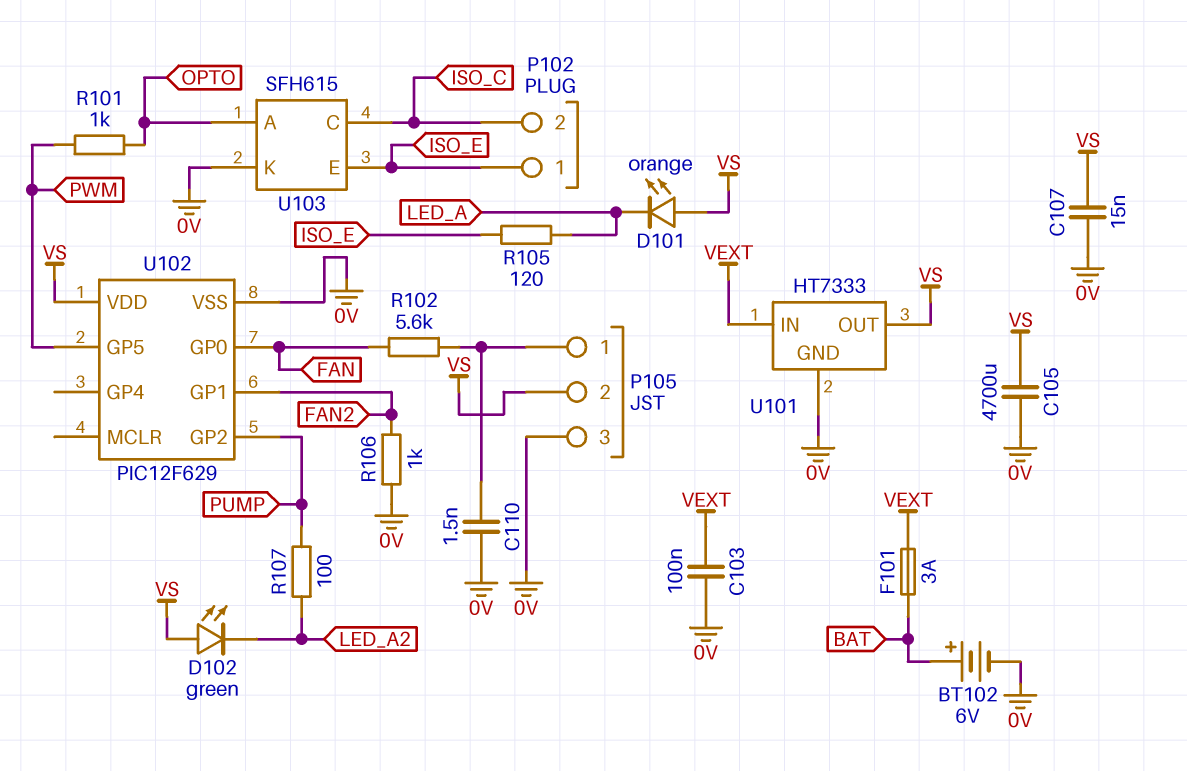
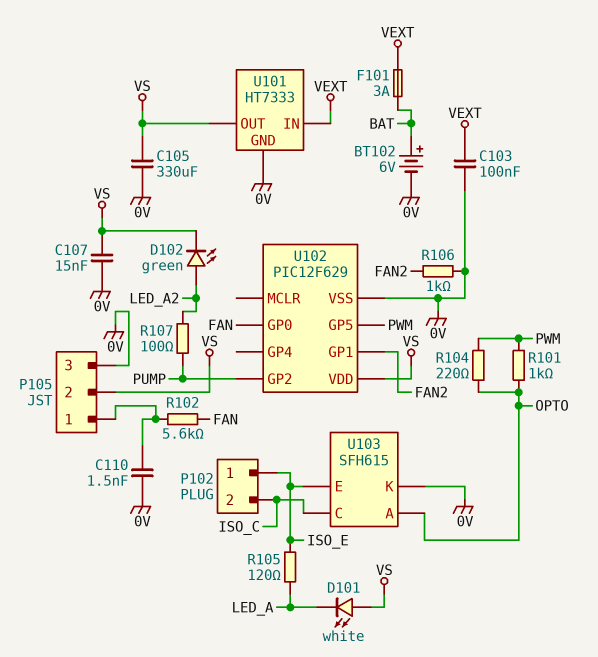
C105: 4700uF (0V, VS) -> 330uF (0V, VS)
D101: LED orange (A VS, K LED_A) -> LED white (A VS, K LED_A)
D102: LED green (A VS, K LED_A2) -> LED green (A LED_A2, K VS)
R104: none -> 220 (OPTO, PWM)

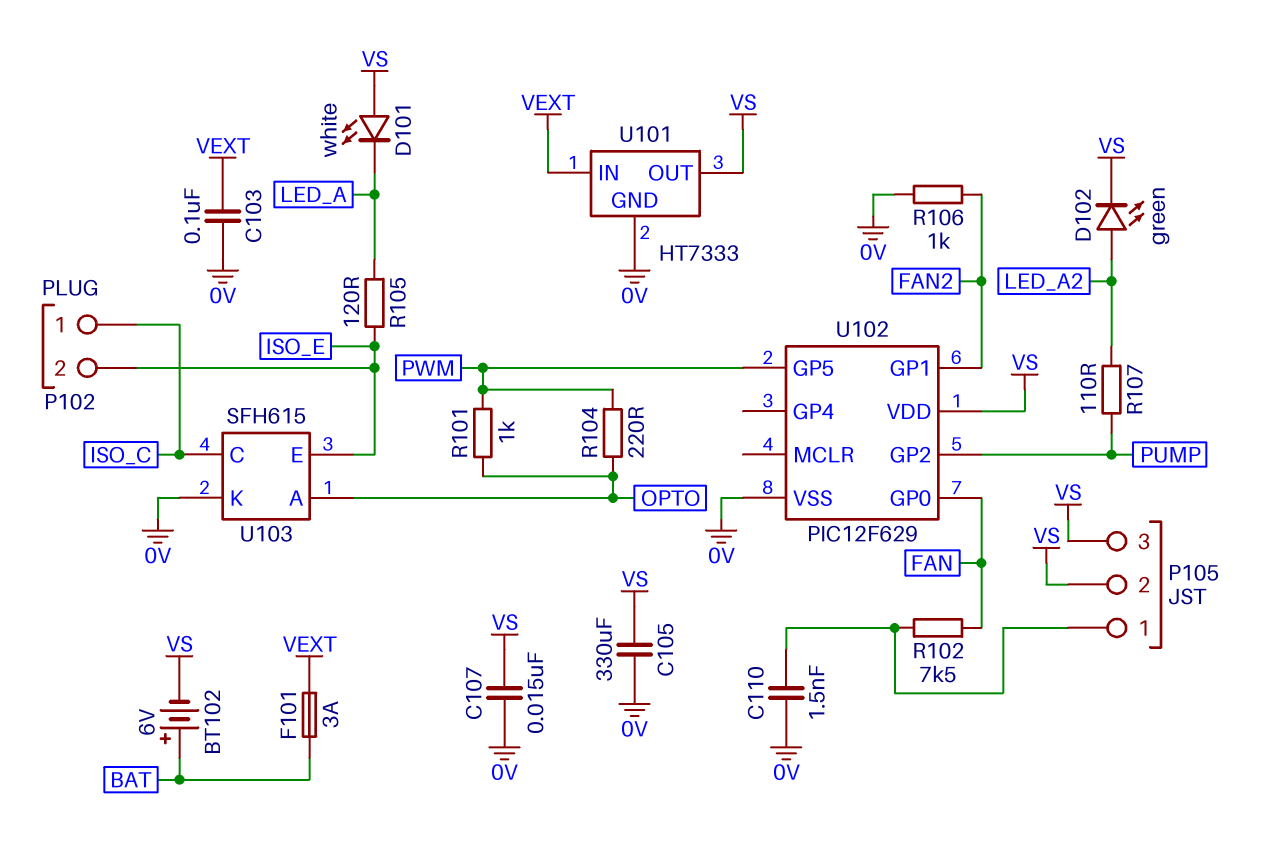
BT102: 6V (plus BAT, minus 0V) -> 6V (plus BAT, minus VS)
P102 pin 1: ISO_E -> ISO_C
P102 pin 2: ISO_C -> ISO_E
P105 pin 3: 0V -> VS
R102: 5.6k (FAN, P105/1) -> 7.5k (FAN, P105/1)
R107: 100 (LED_A2, PUMP) -> 110 (LED_A2, PUMP)

